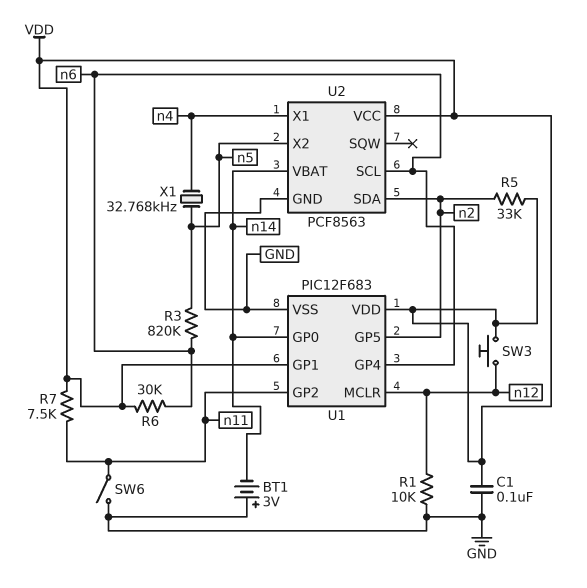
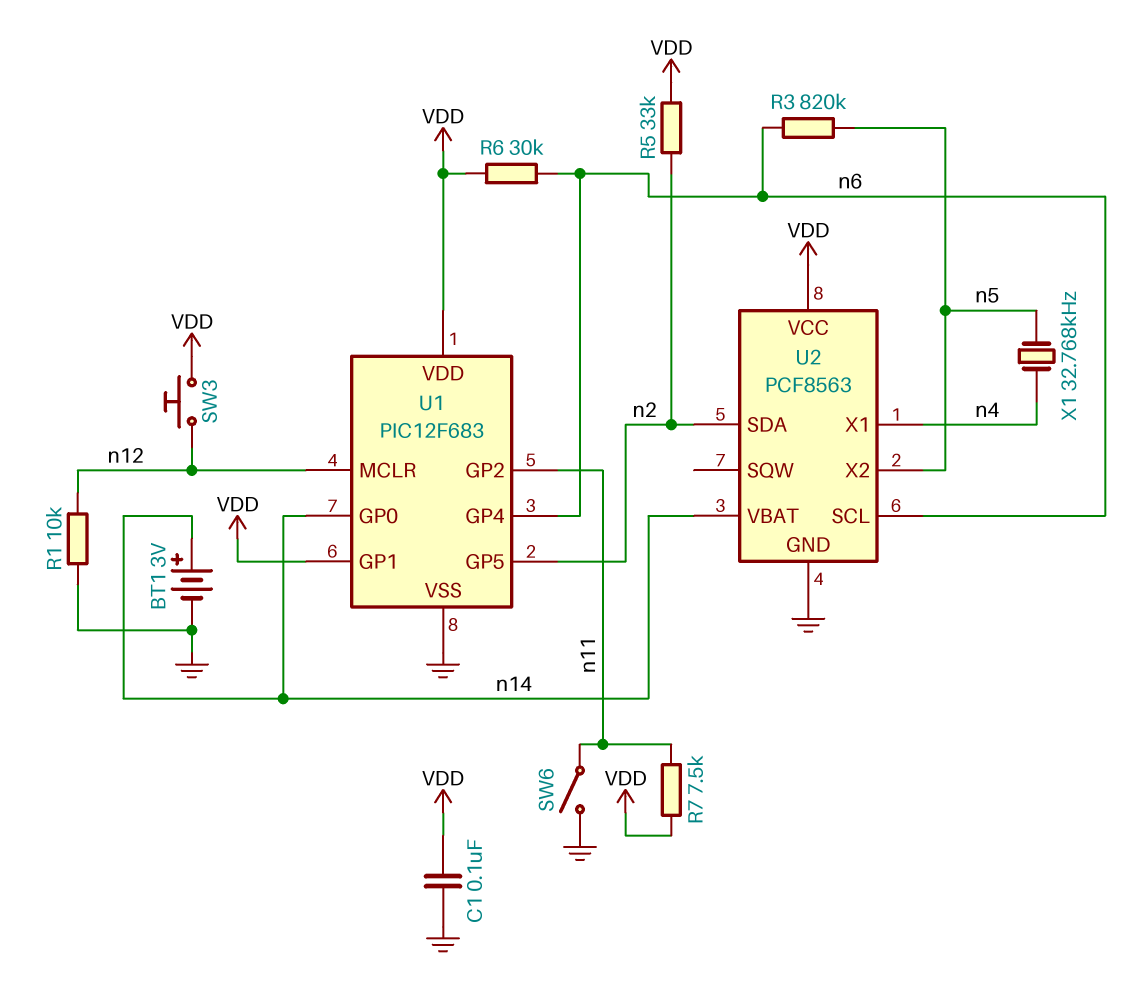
BT1: 3V (plus GND, minus n14) -> 3V (plus n14, minus GND)

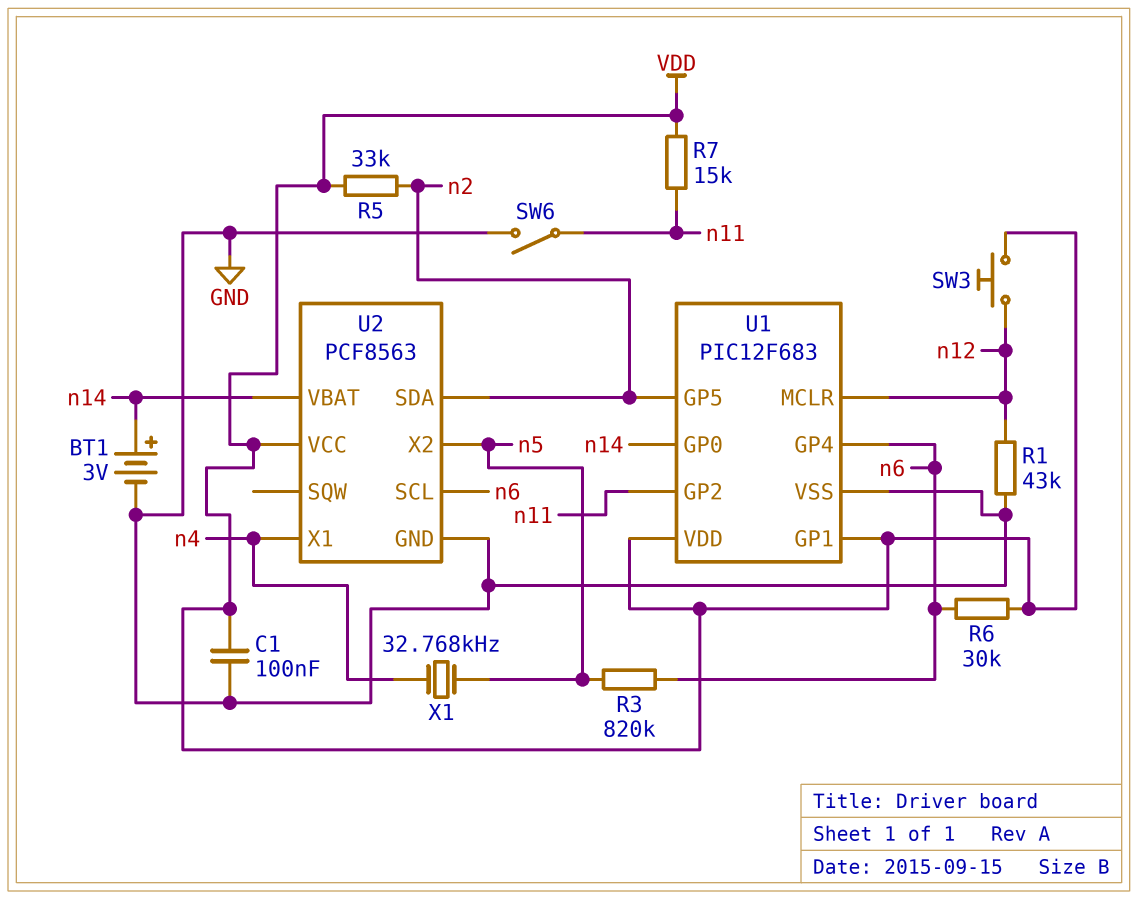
R1: 10k (GND, n12) -> 43k (GND, n12)
R7: 7.5k (VDD, n11) -> 15k (VDD, n11)

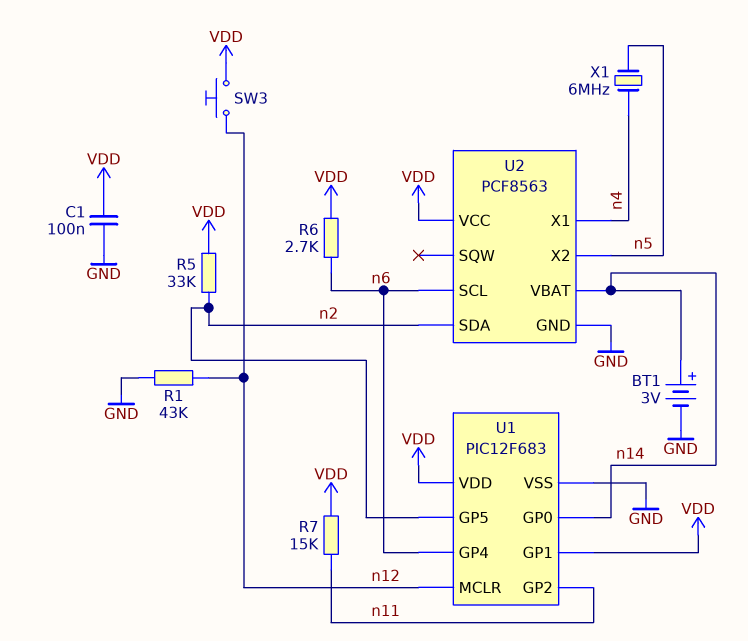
R3: 820k (n5, n6) -> none
R6: 30k (VDD, n6) -> 2.7k (VDD, n6)
SW6: switch (GND, n11) -> none
X1: 32.768kHz (n4, n5) -> 6MHz (n4, n5)

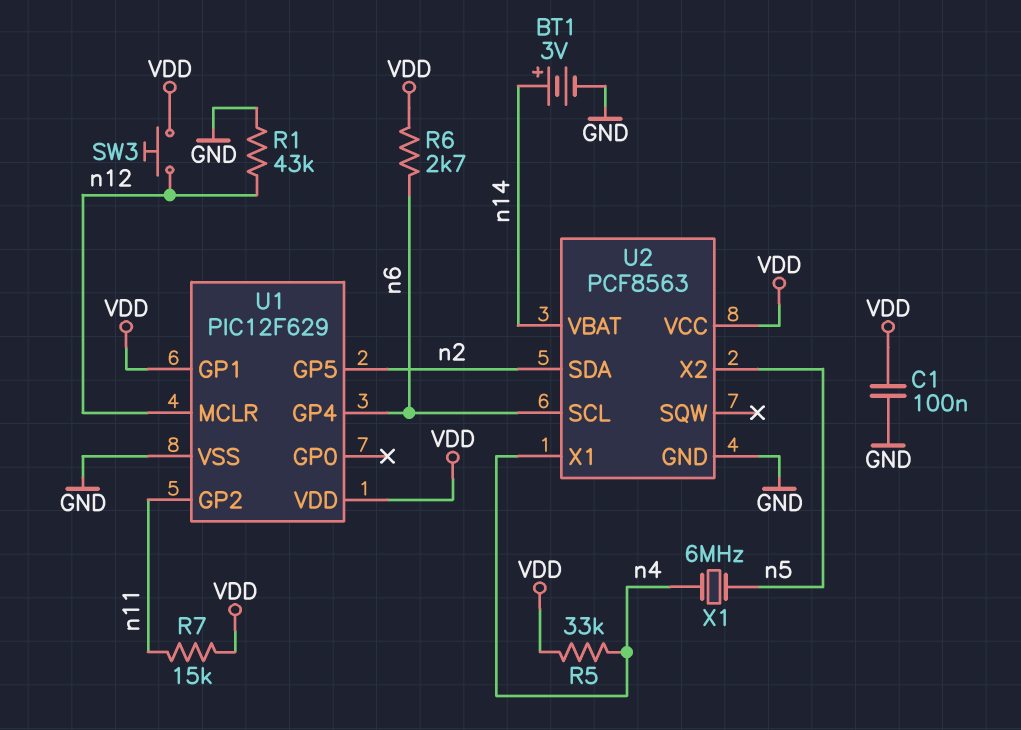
R5: 33k (VDD, n2) -> 33k (VDD, n4)
U1: PIC12F683 -> PIC12F629
U1 pin GP0: n14 -> none

